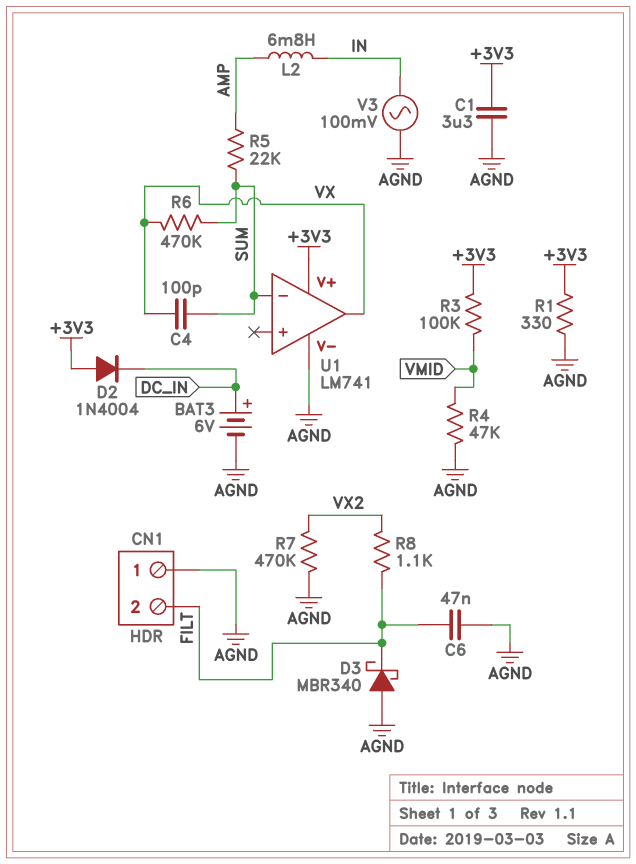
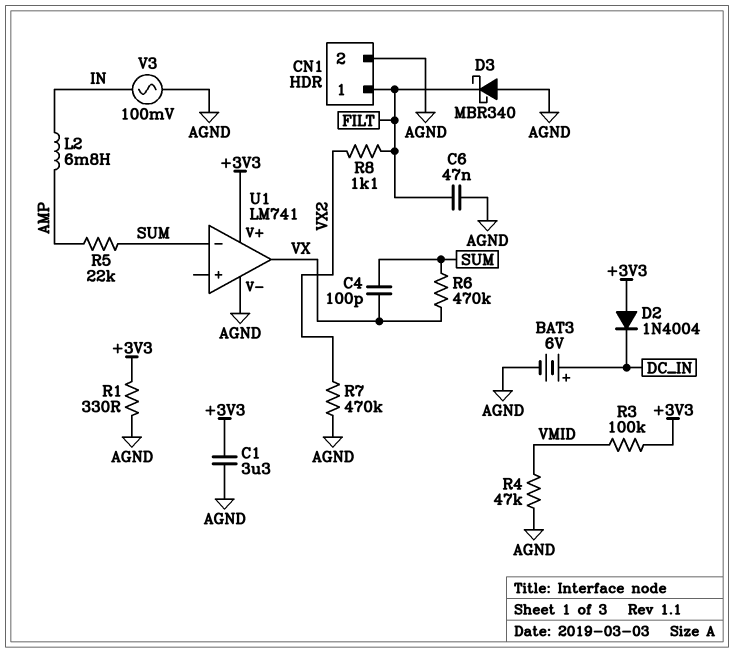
CN1 pin 1: AGND -> FILT
CN1 pin 2: FILT -> AGND

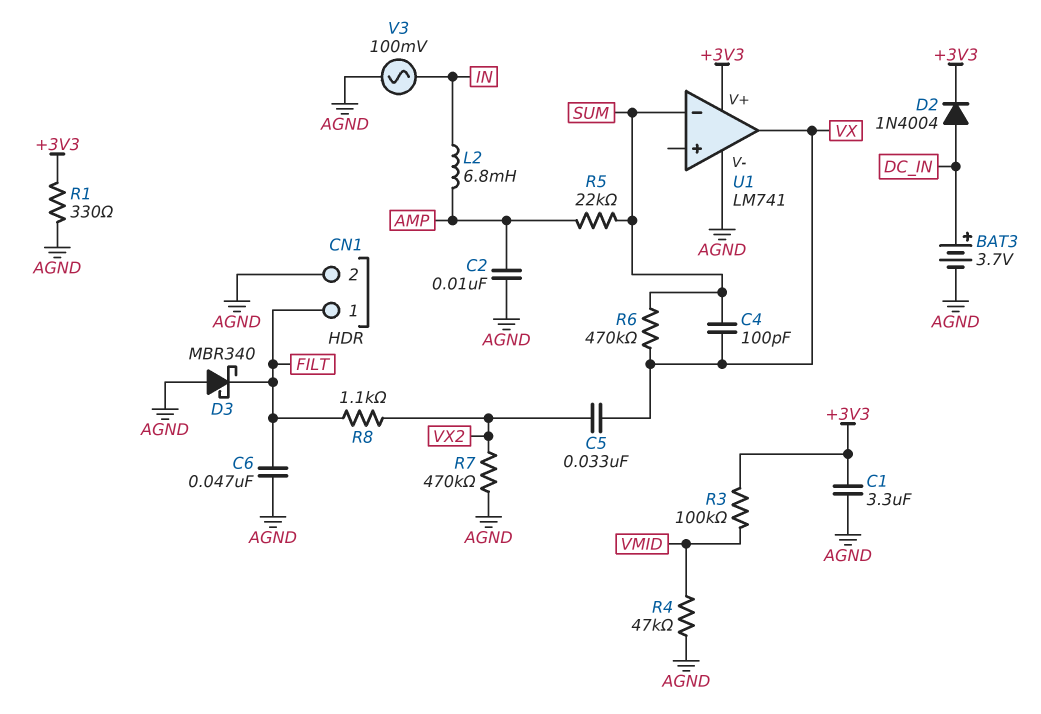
BAT3: 6V (plus DC_IN, minus AGND) -> 3.7V (plus DC_IN, minus AGND)
C2: none -> 10nF (AGND, AMP)
C5: none -> 33nF (VX, VX2)
D2: diode 1N4004 (A +3V3, K DC_IN) -> diode 1N4004 (A DC_IN, K +3V3)

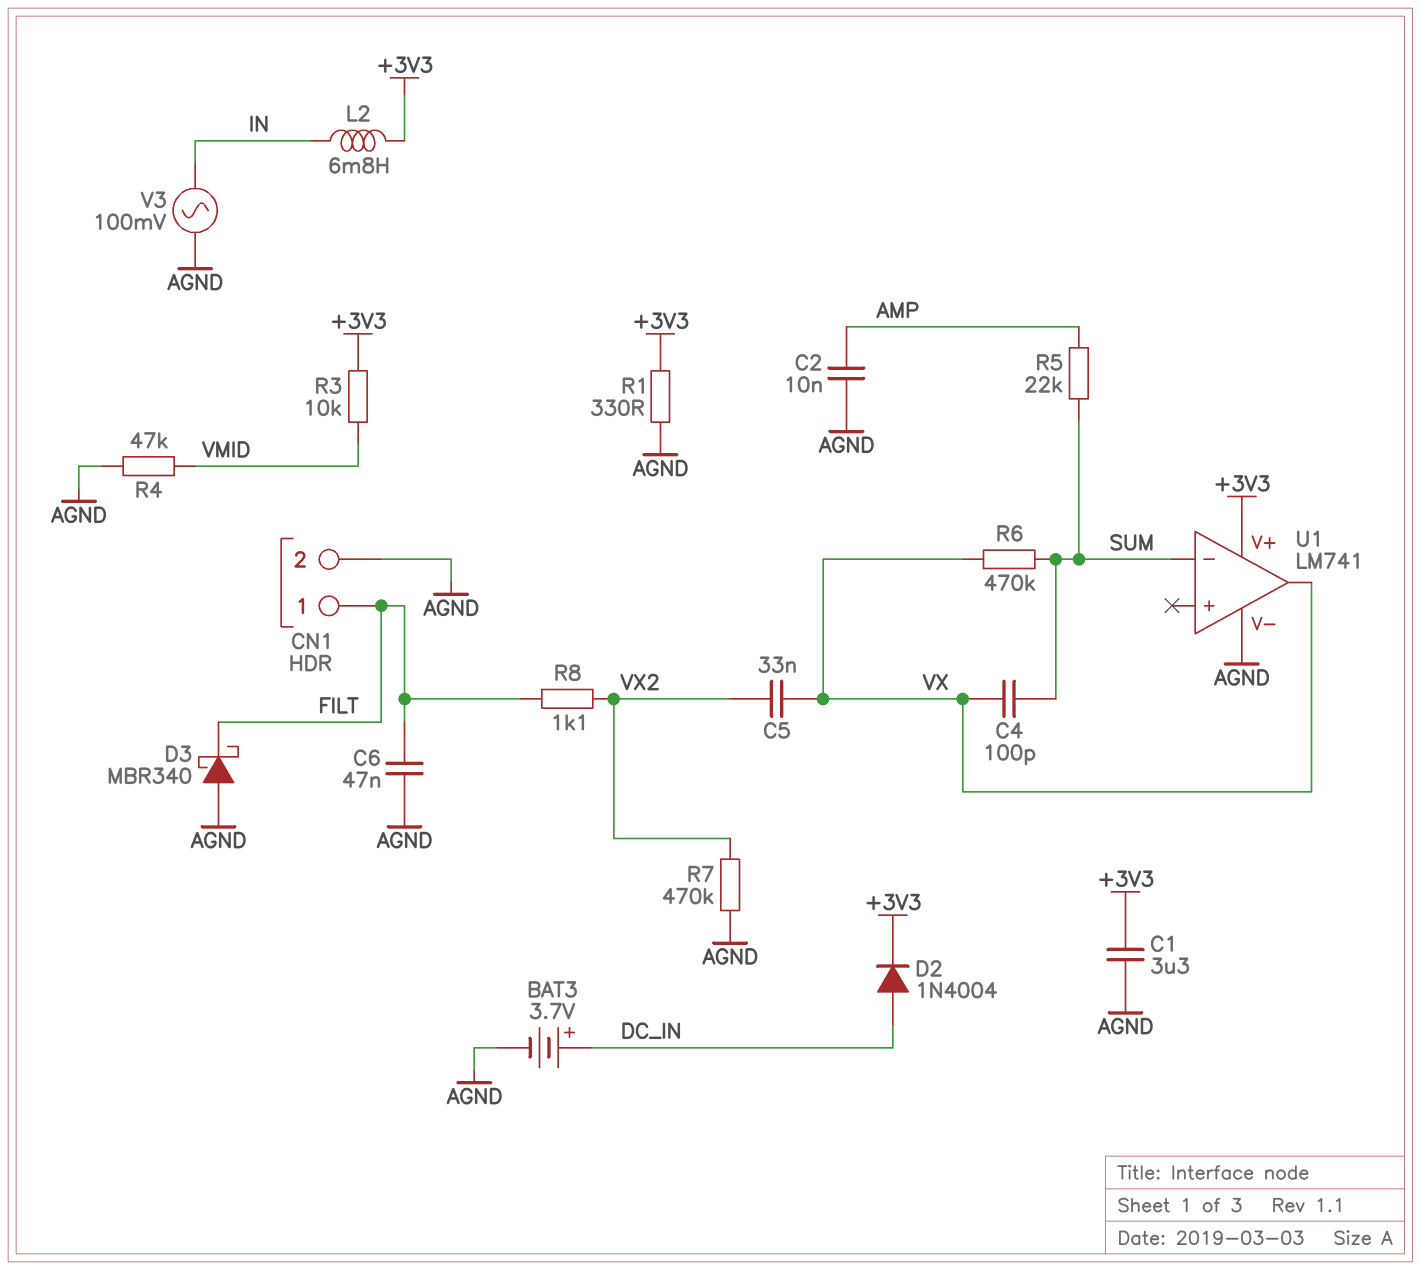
L2: 6.8mH (AMP, IN) -> 6.8mH (+3V3, IN)
R3: 100k (+3V3, VMID) -> 10k (+3V3, VMID)

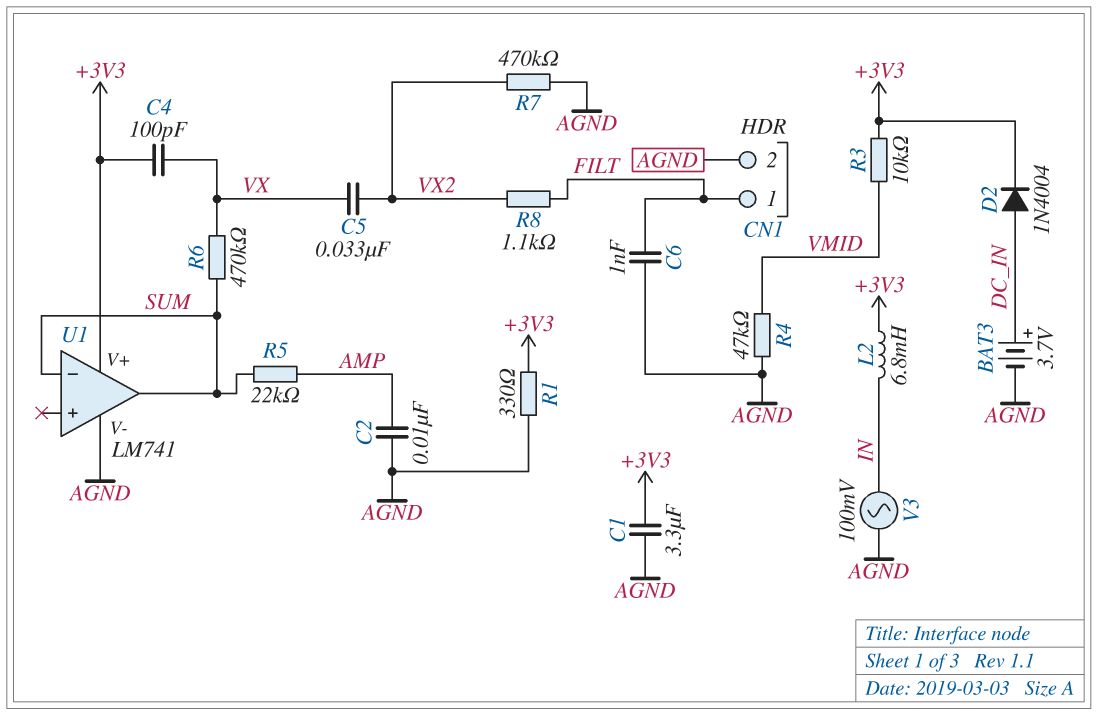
C4: 100pF (SUM, VX) -> 100pF (+3V3, VX)
C6: 47nF (AGND, FILT) -> 1nF (AGND, FILT)
D3: schottky MBR340 (A AGND, K FILT) -> none
U1 pin out: VX -> SUM

